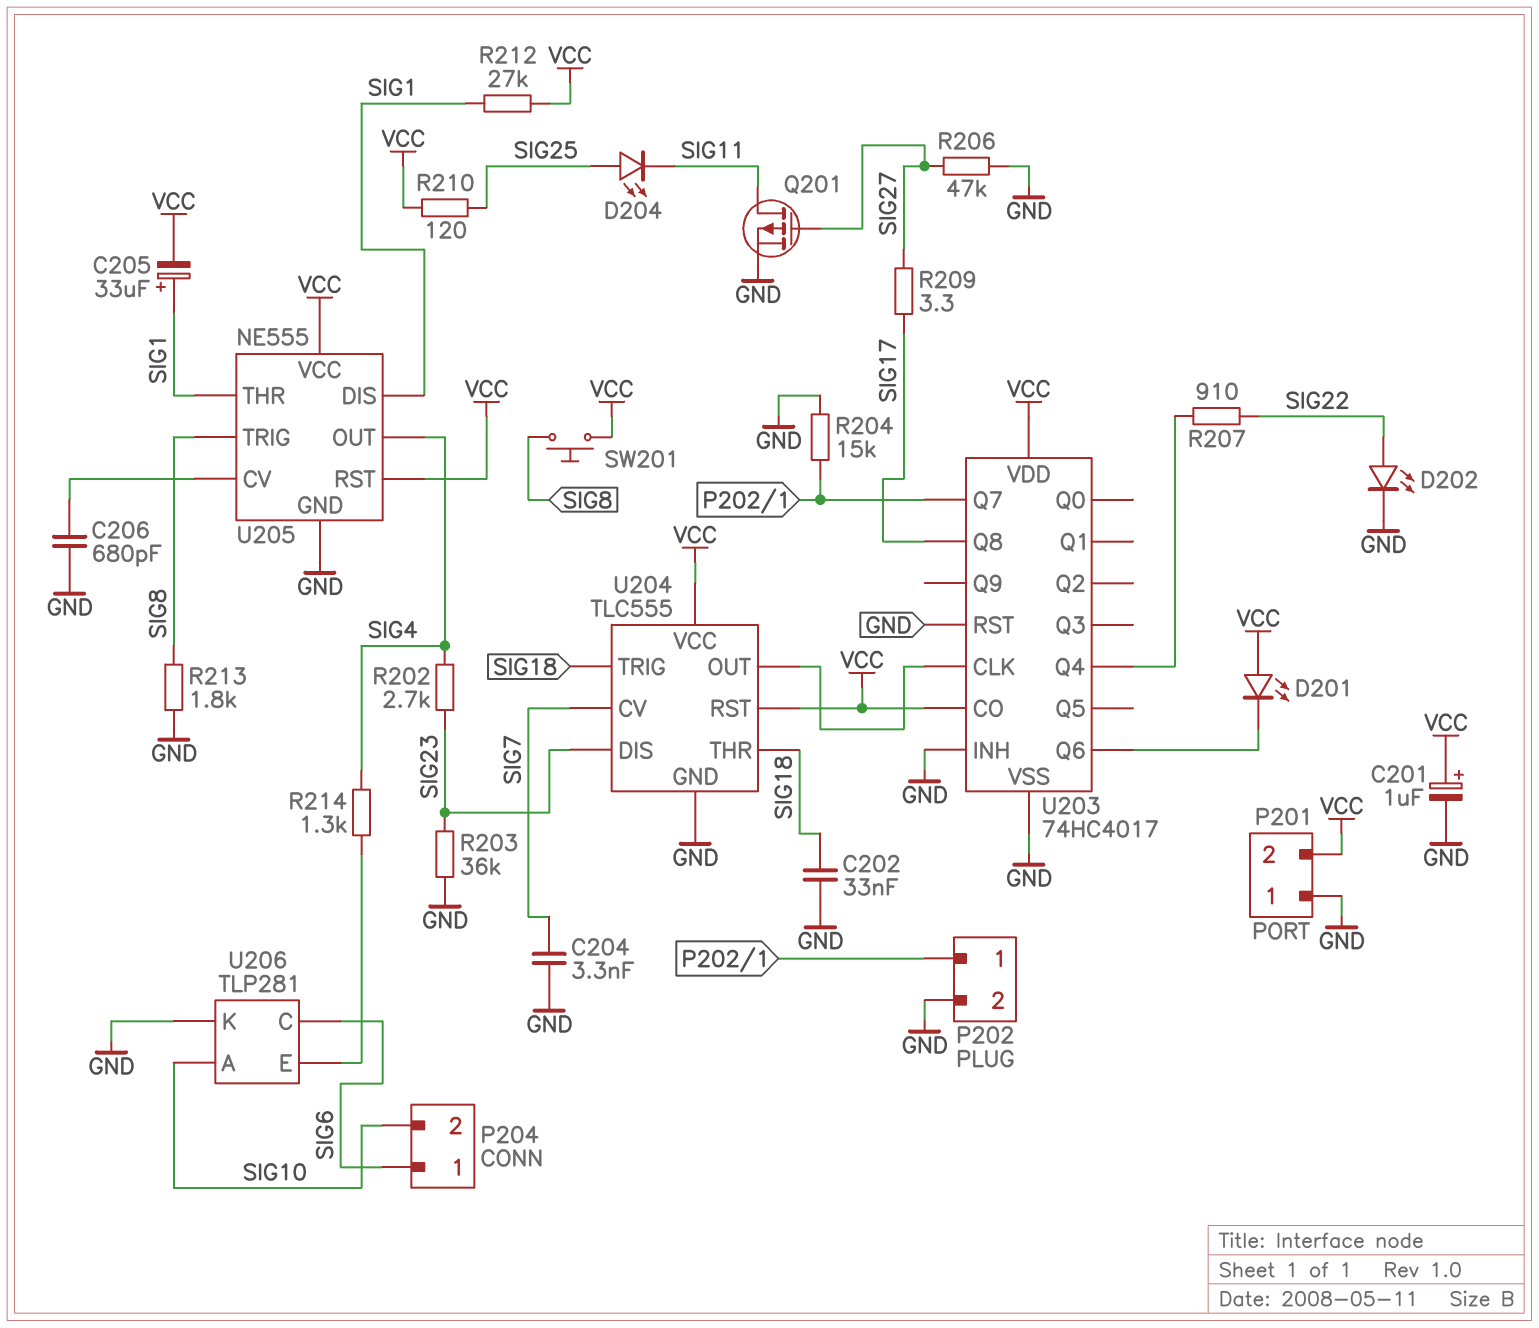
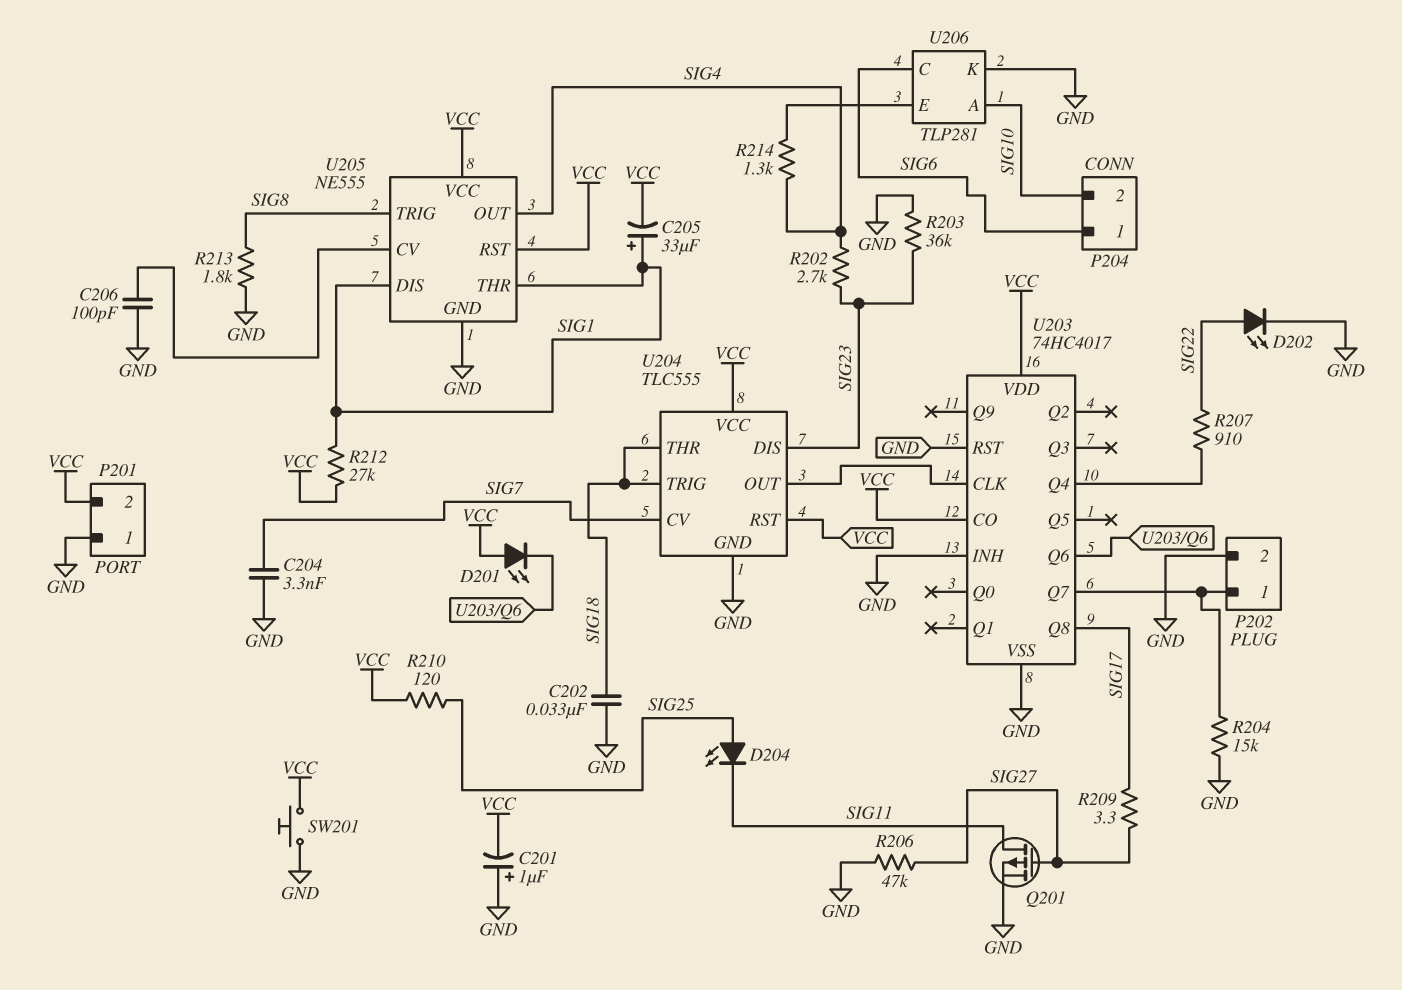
C201: 1uF (plus VCC, minus GND) -> 1uF (plus GND, minus VCC)
C206: 680pF (GND, U205/CV) -> 100pF (GND, U205/CV)
SW201: button (SIG8, VCC) -> button (GND, VCC)

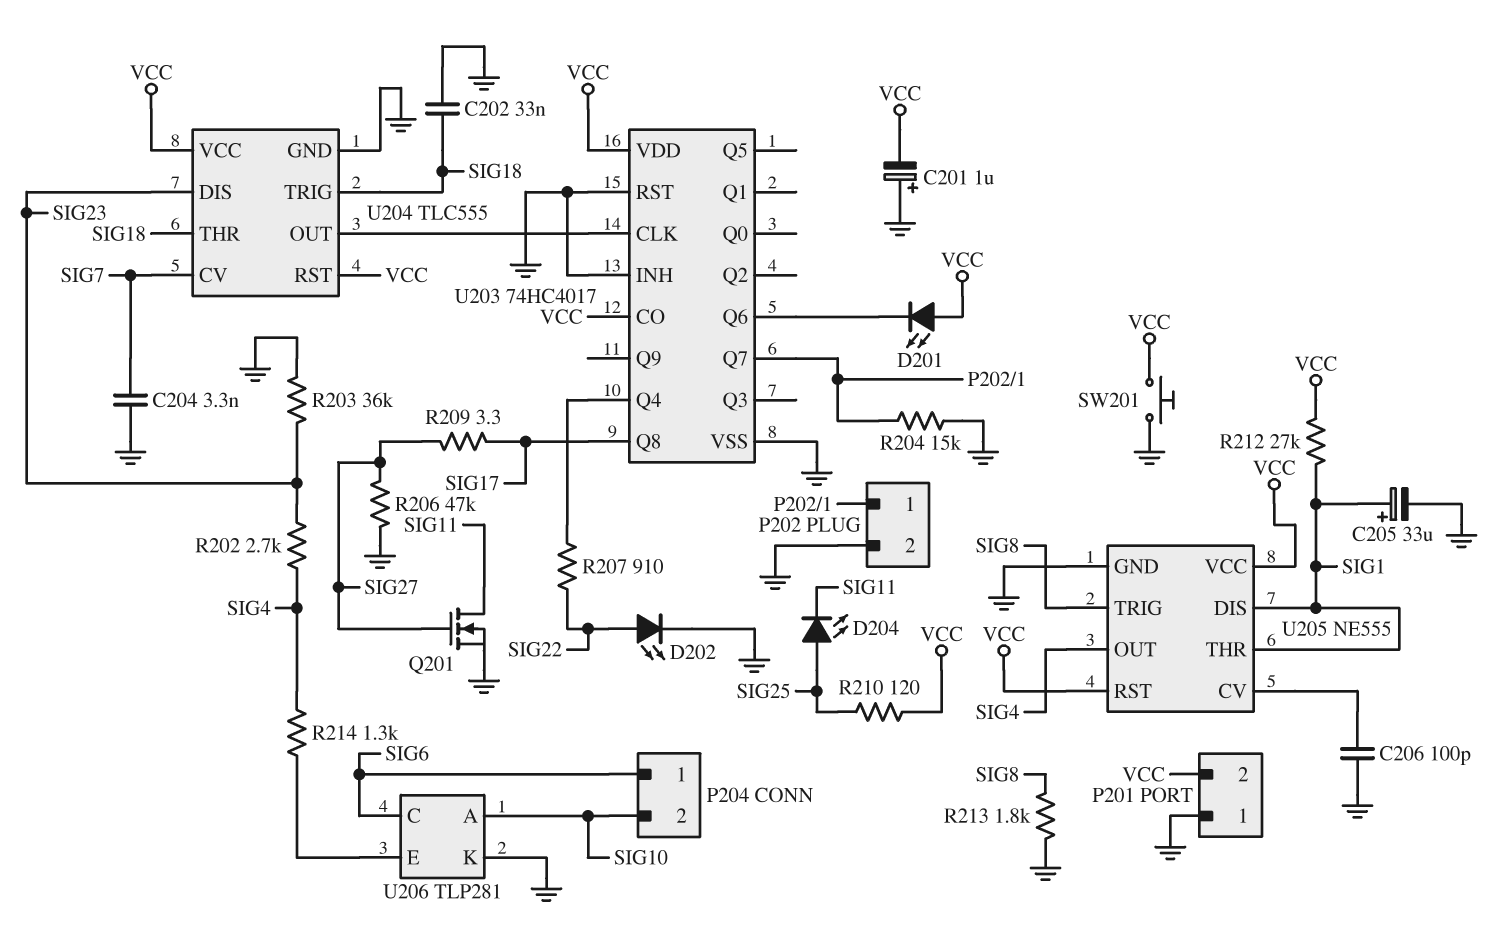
C205: 33uF (plus SIG1, minus VCC) -> 33uF (plus SIG1, minus GND)
Q201: PMOS (G SIG27, D SIG11, S GND) -> NMOS (G SIG27, D SIG11, S GND)

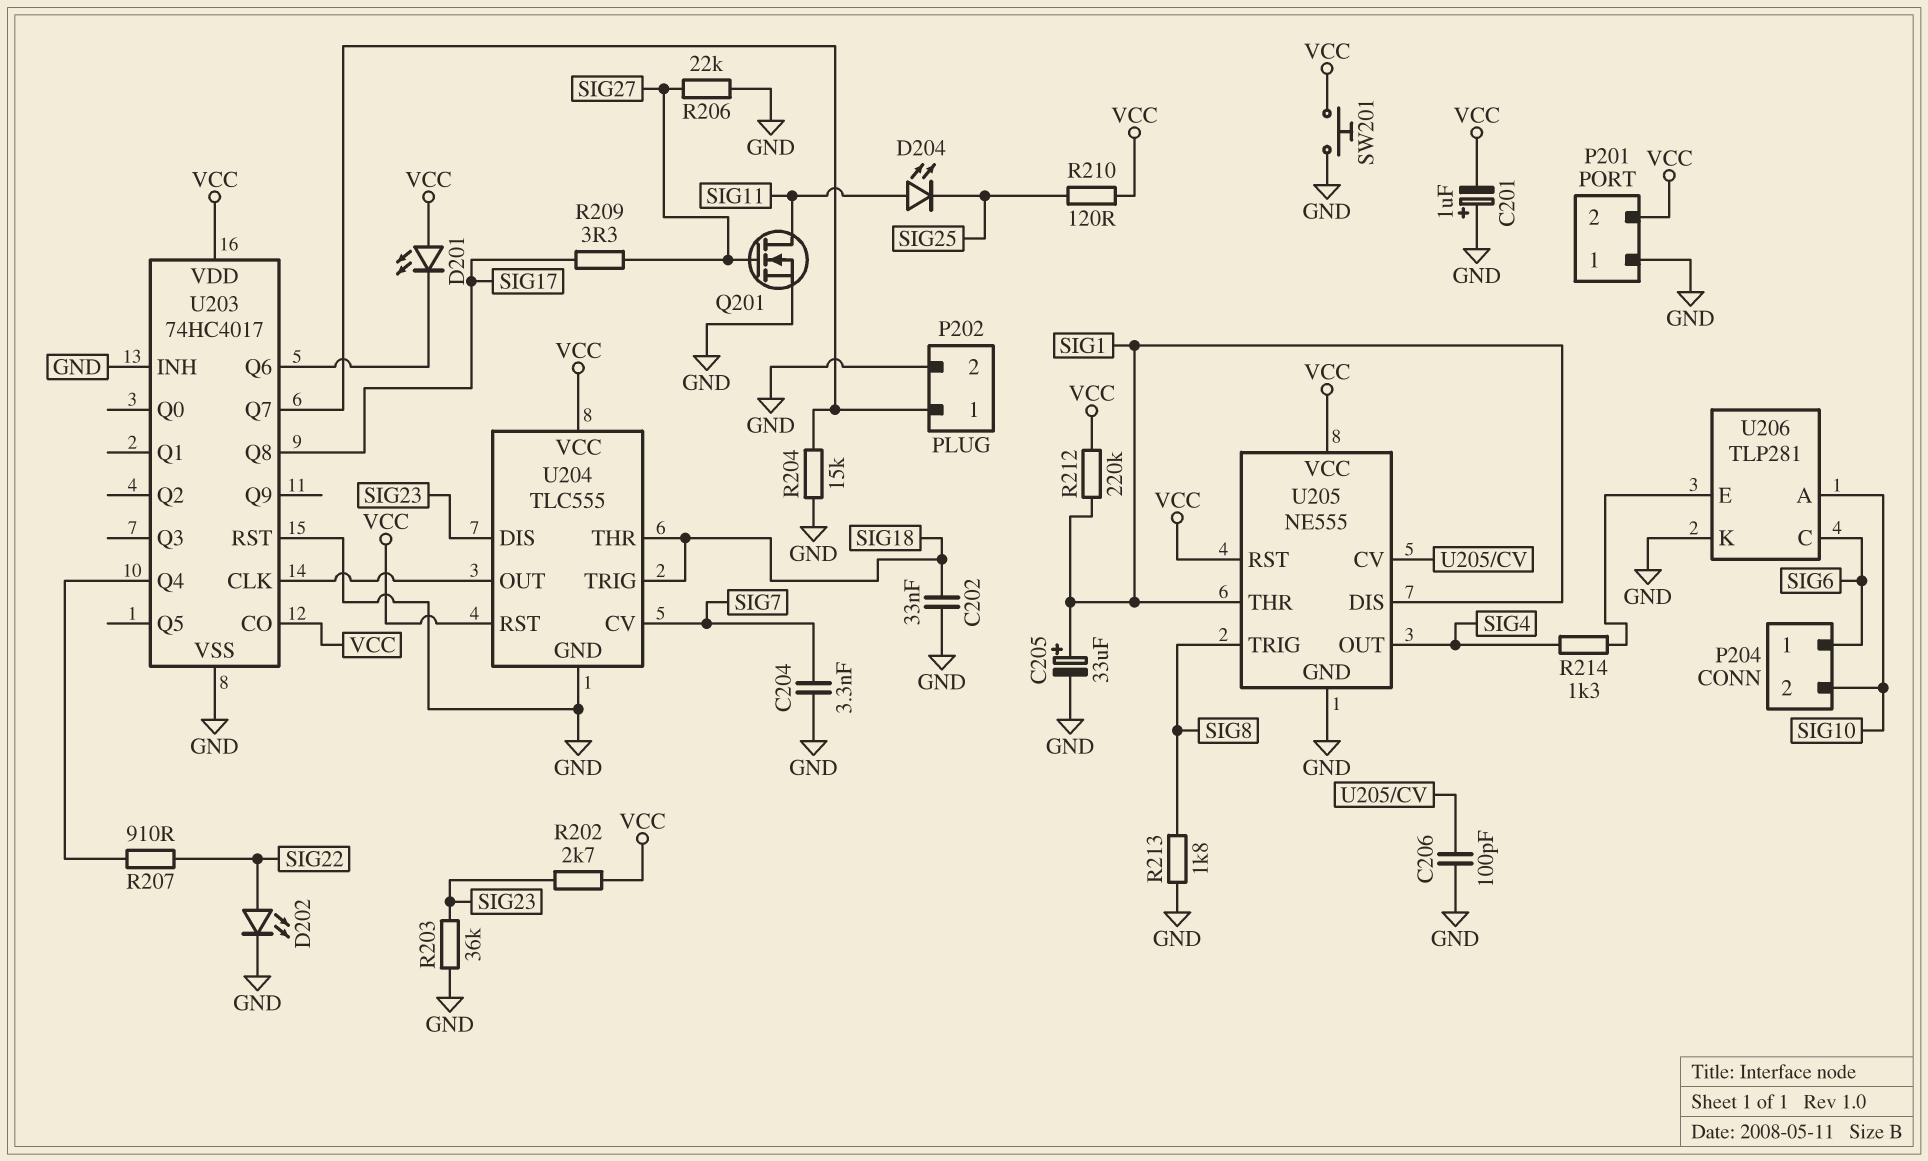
D204: LED (A SIG25, K SIG11) -> LED (A SIG11, K SIG25)
R202: 2.7k (SIG4, SIG23) -> 2.7k (SIG23, VCC)
R206: 47k (GND, SIG27) -> 22k (GND, SIG27)
R212: 27k (SIG1, VCC) -> 220k (SIG1, VCC)

